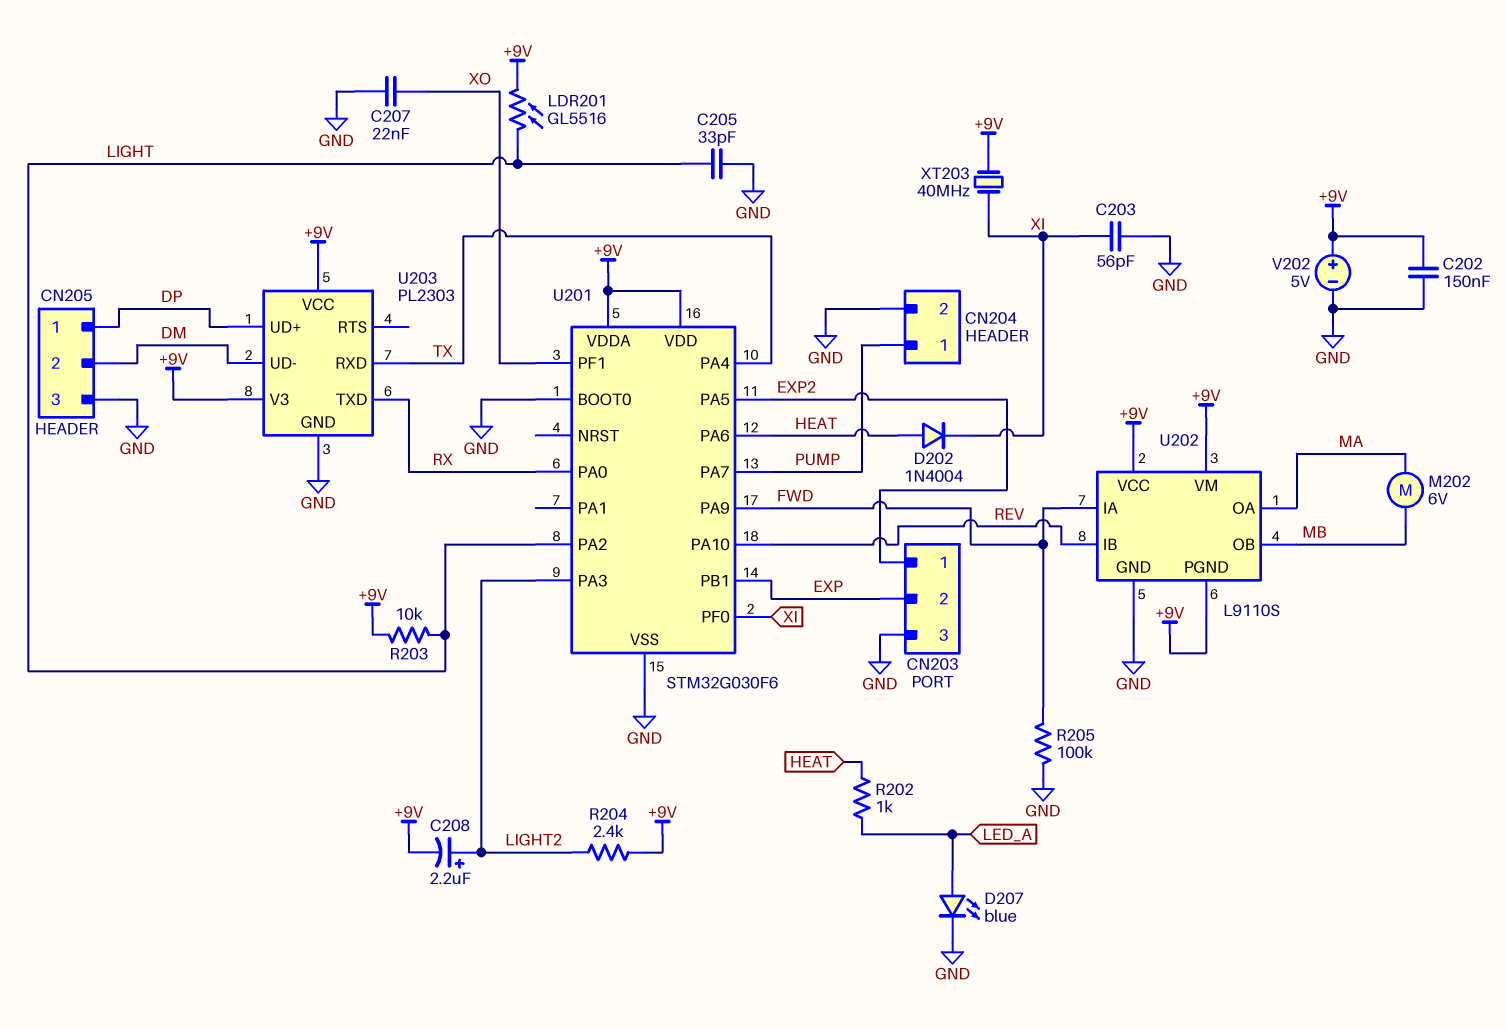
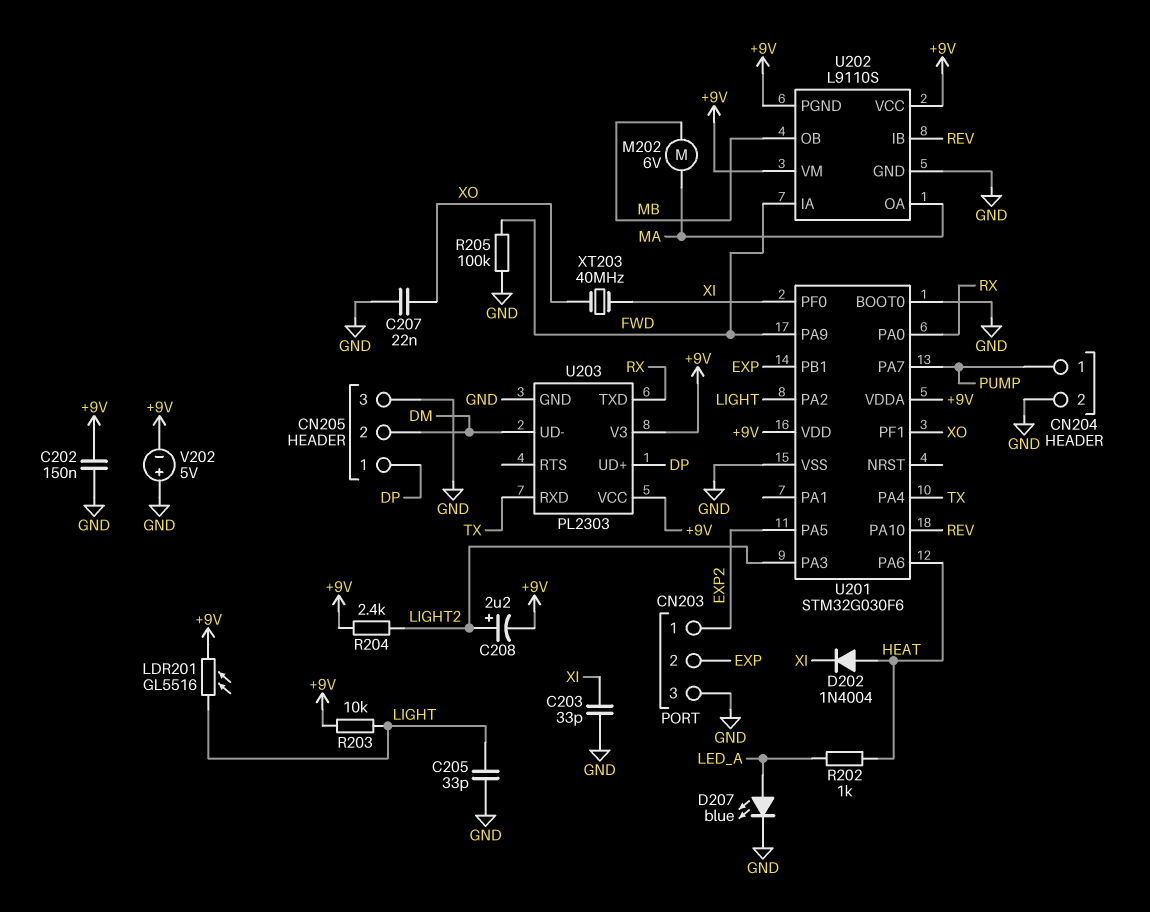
C203: 56pF (GND, XI) -> 33pF (GND, XI)
V202: 5V (plus +9V, minus GND) -> 5V (plus GND, minus +9V)
XT203: 40MHz (+9V, XI) -> 40MHz (XI, XO)

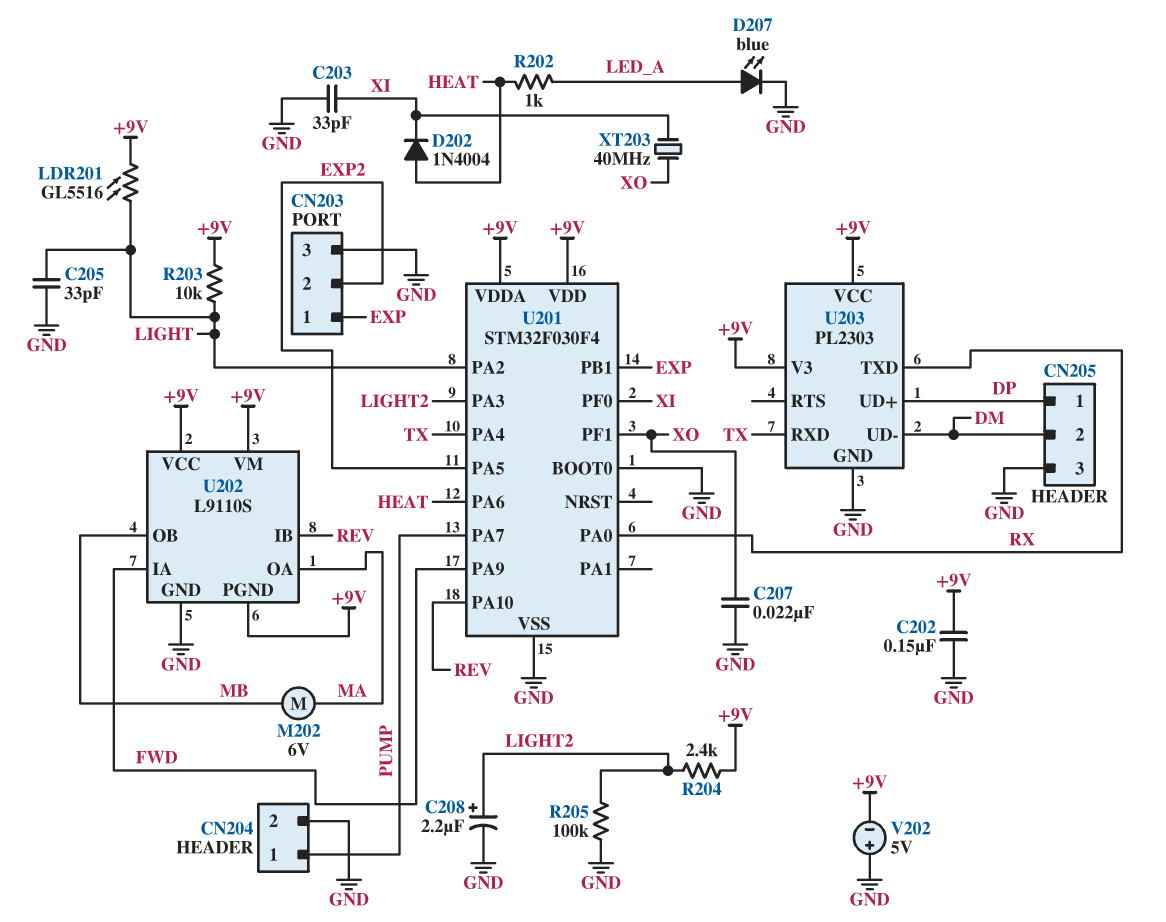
C208: 2.2uF (plus LIGHT2, minus +9V) -> 2.2uF (plus LIGHT2, minus GND)
CN203 pin 1: EXP2 -> EXP
CN203 pin 2: EXP -> EXP2
R205: 100k (FWD, GND) -> 100k (GND, LIGHT2)
U201: STM32G030F6 -> STM32F030F4

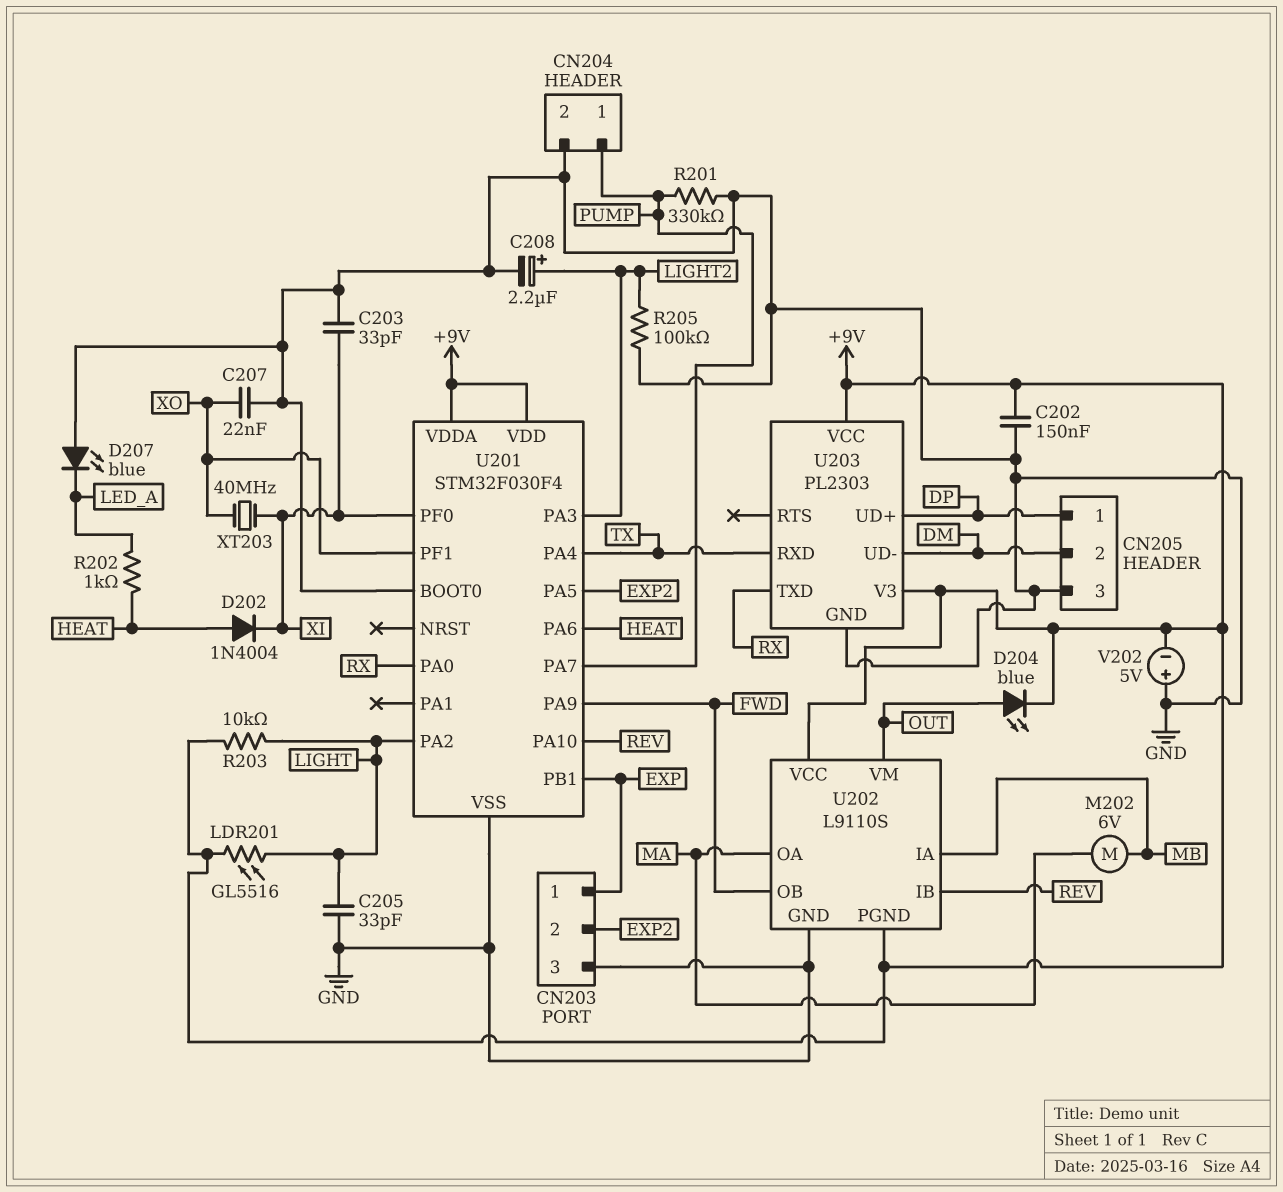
D204: none -> LED blue (A OUT, K +9V)
D207: LED blue (A LED_A, K GND) -> LED blue (A GND, K LED_A)
R201: none -> 330k (GND, PUMP)
R204: 2.4k (+9V, LIGHT2) -> none
U202 pin IA: FWD -> MB
U202 pin OB: MB -> FWD
U202 pin VM: +9V -> OUT

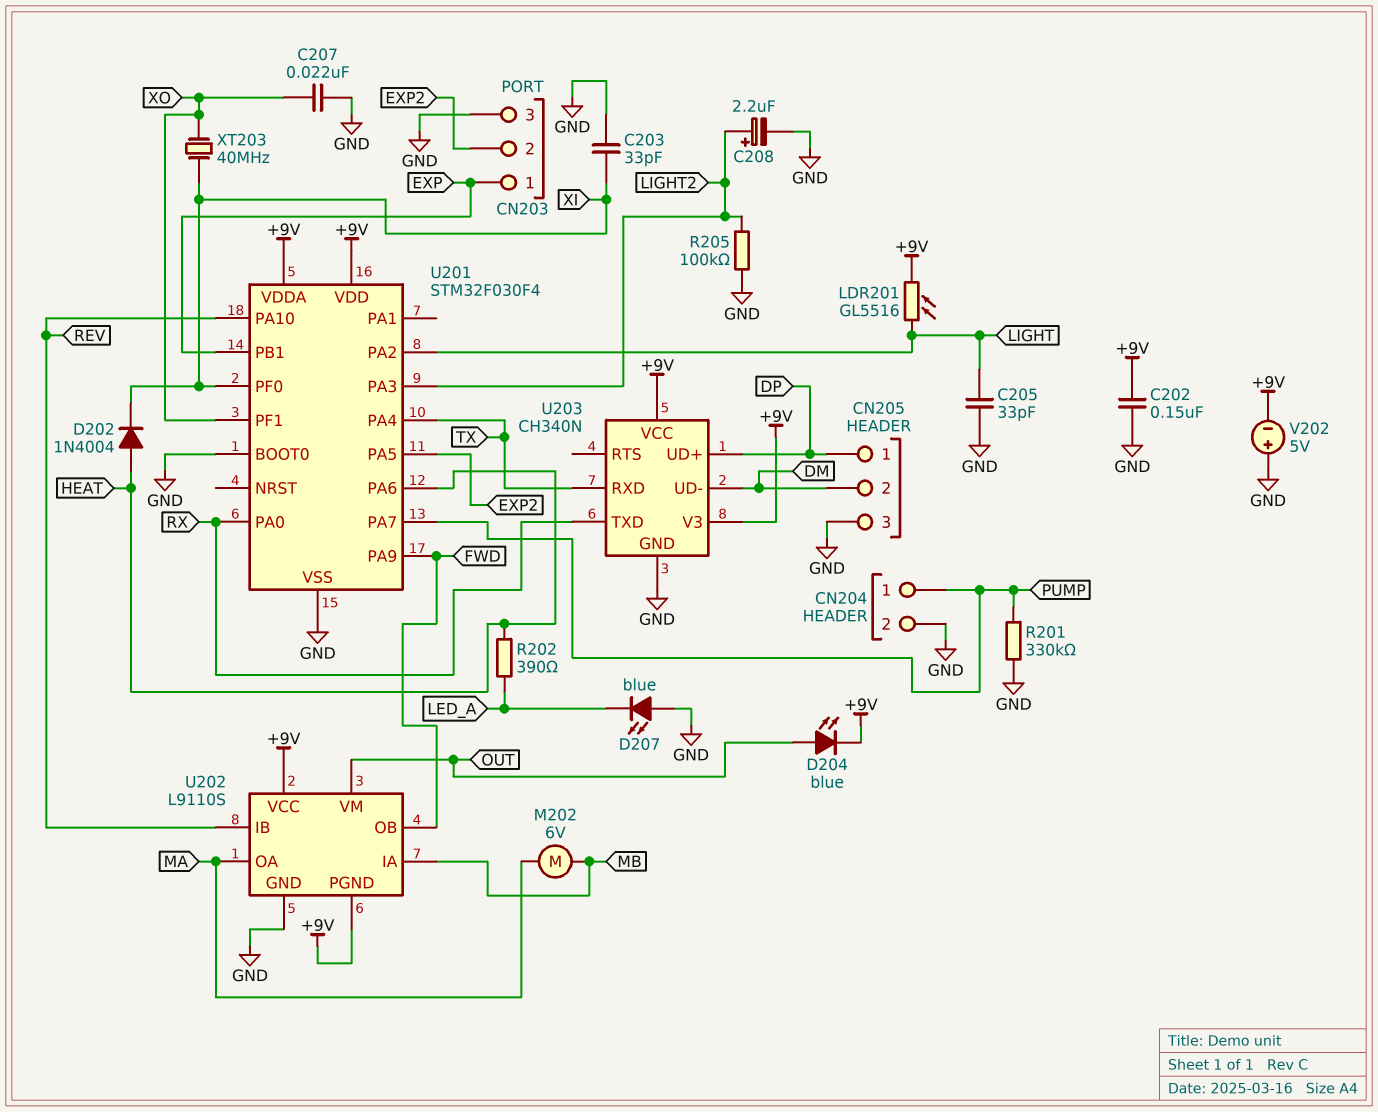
R202: 1k (HEAT, LED_A) -> 390 (HEAT, LED_A)
R203: 10k (+9V, LIGHT) -> none
U203: PL2303 -> CH340N

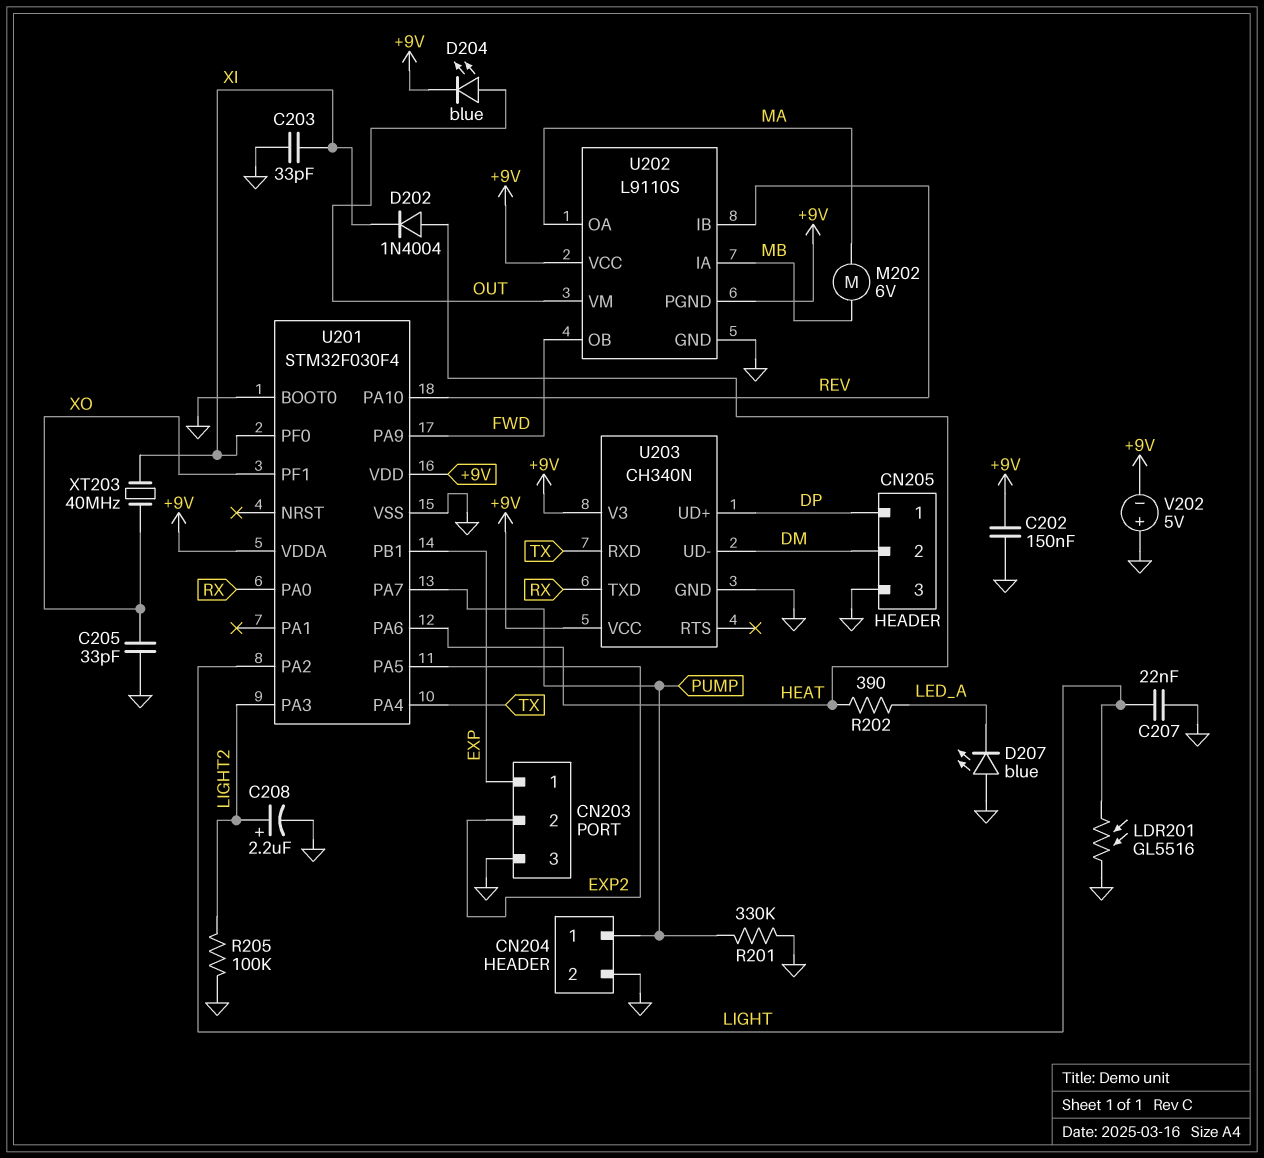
C205: 33pF (GND, LIGHT) -> 33pF (GND, XO)
C207: 22nF (GND, XO) -> 22nF (GND, LIGHT)
LDR201: GL5516 (+9V, LIGHT) -> GL5516 (GND, LIGHT)

